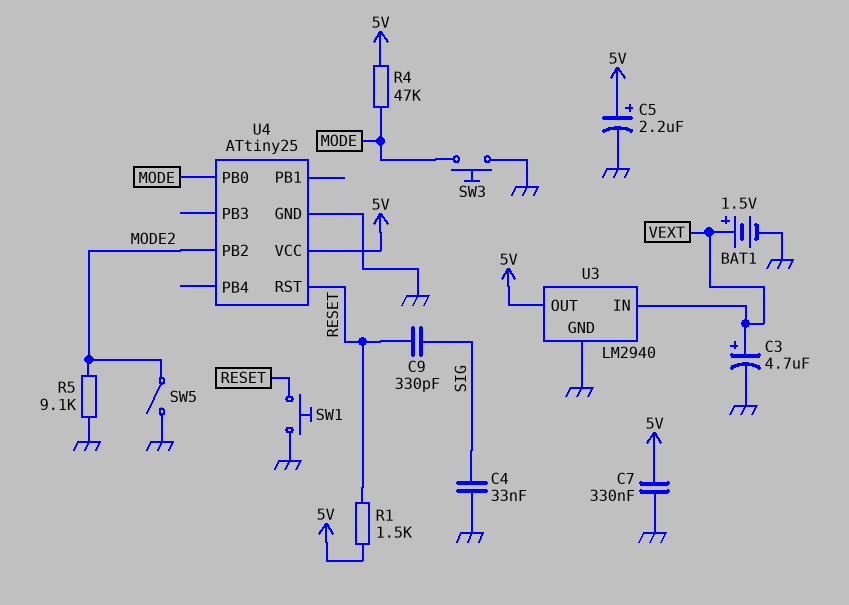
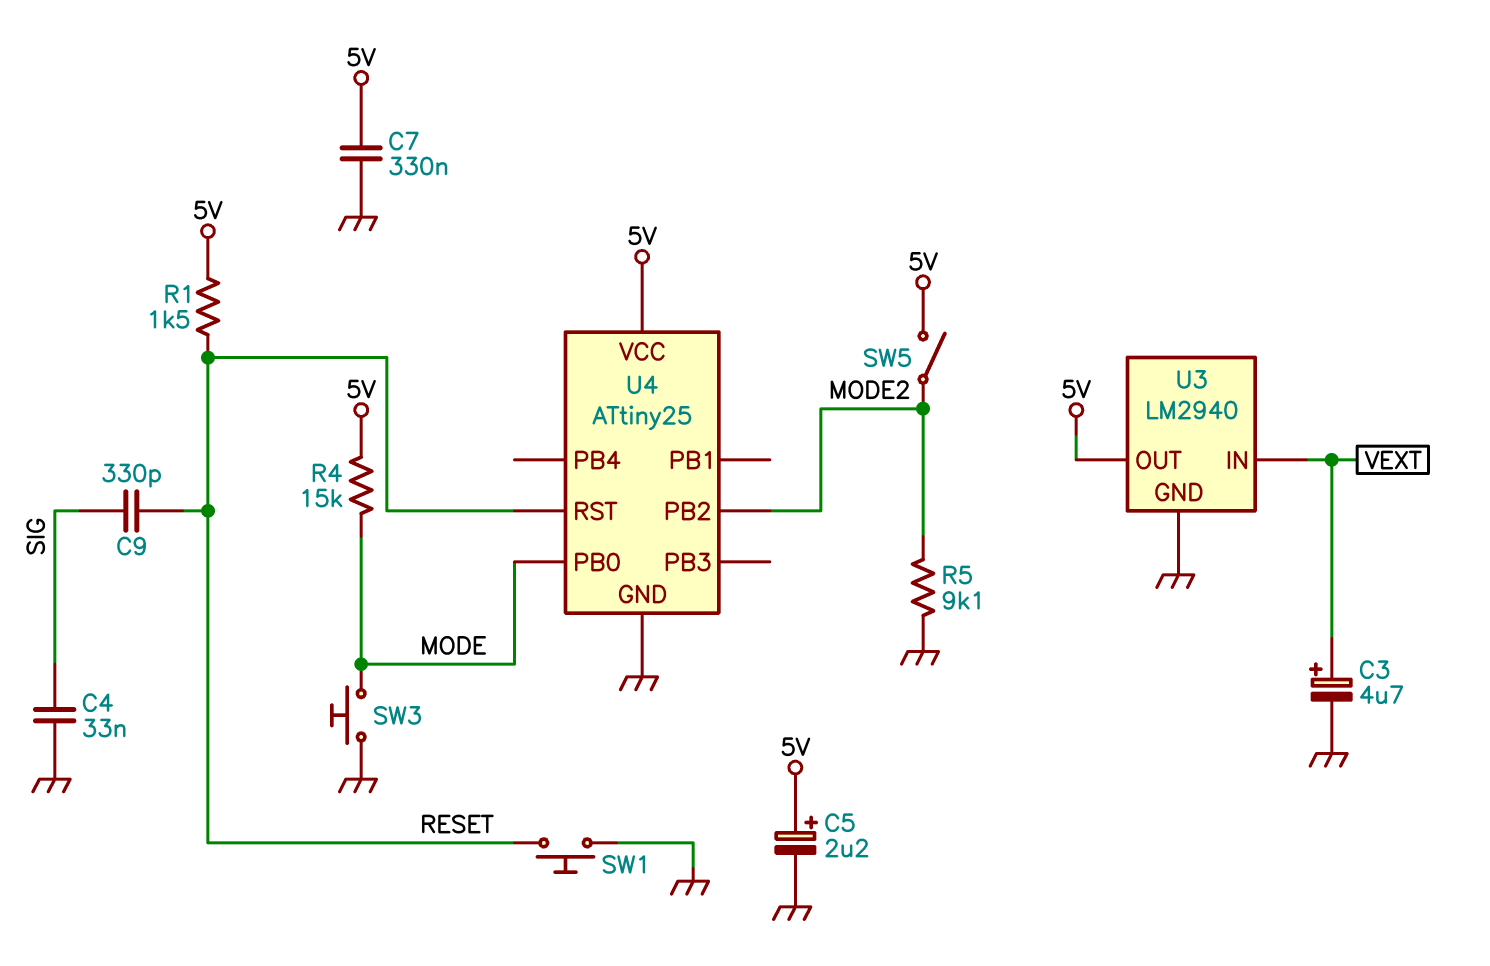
BAT1: 1.5V (plus VEXT, minus GND) -> none
R4: 47k (5V, MODE) -> 15k (5V, MODE)
SW5: switch (GND, MODE2) -> switch (5V, MODE2)

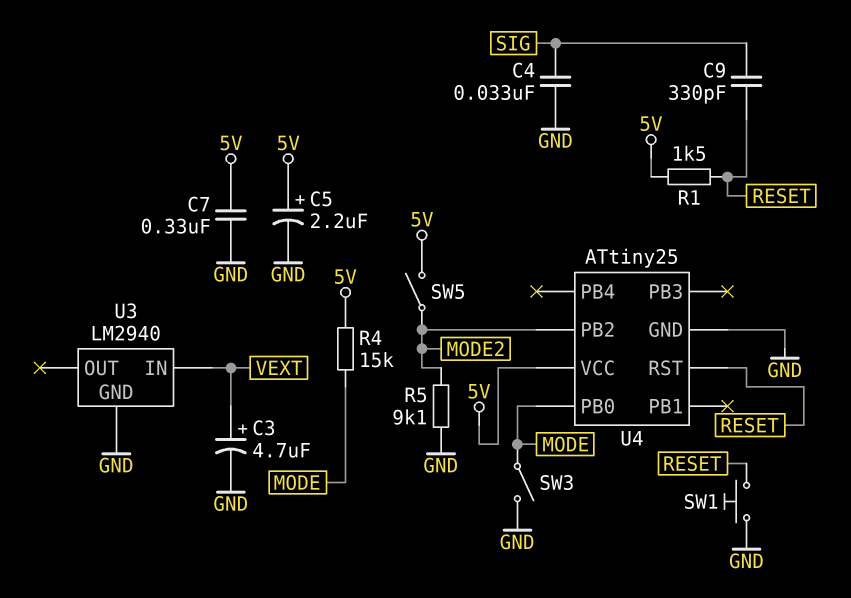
SW3: button (GND, MODE) -> switch (GND, MODE)
U3 pin OUT: 5V -> none

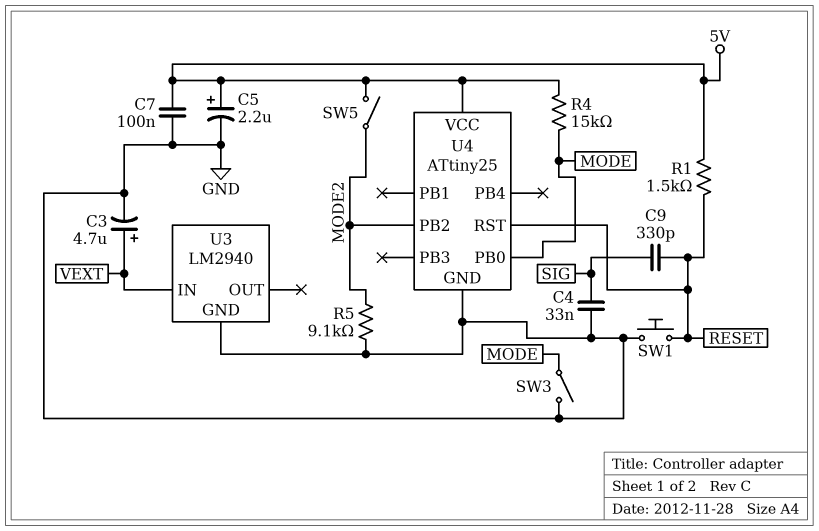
C7: 330nF (5V, GND) -> 100nF (5V, GND)

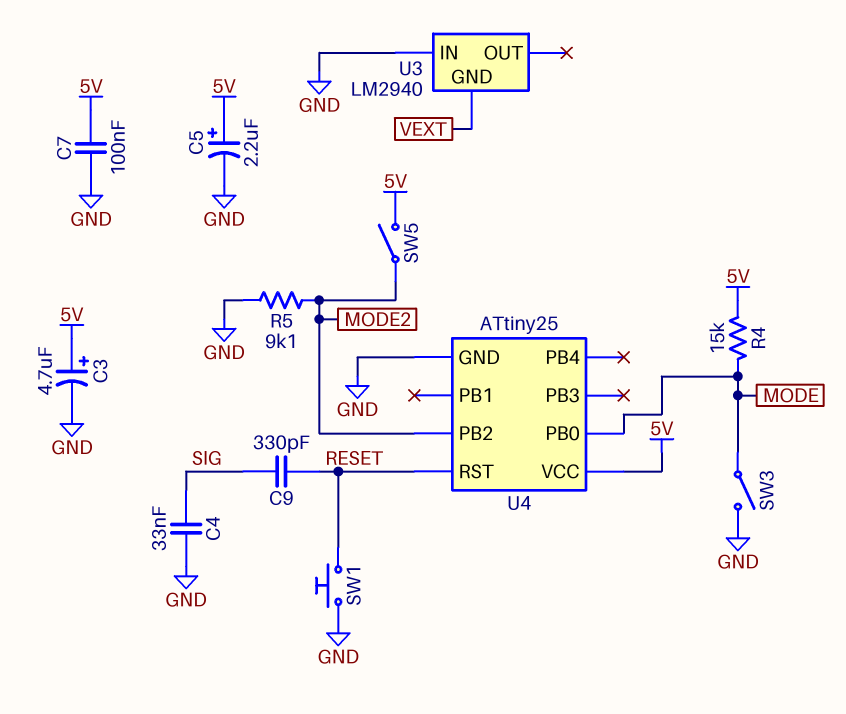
C3: 4.7uF (plus VEXT, minus GND) -> 4.7uF (plus 5V, minus GND)
R1: 1.5k (5V, RESET) -> none
U3 pin GND: GND -> VEXT
U3 pin IN: VEXT -> GND

